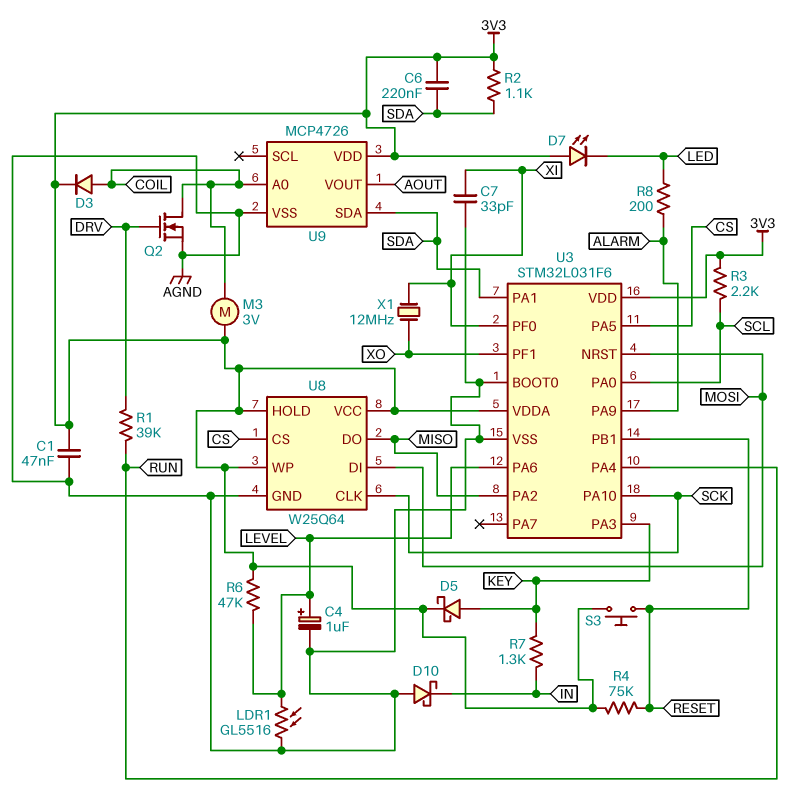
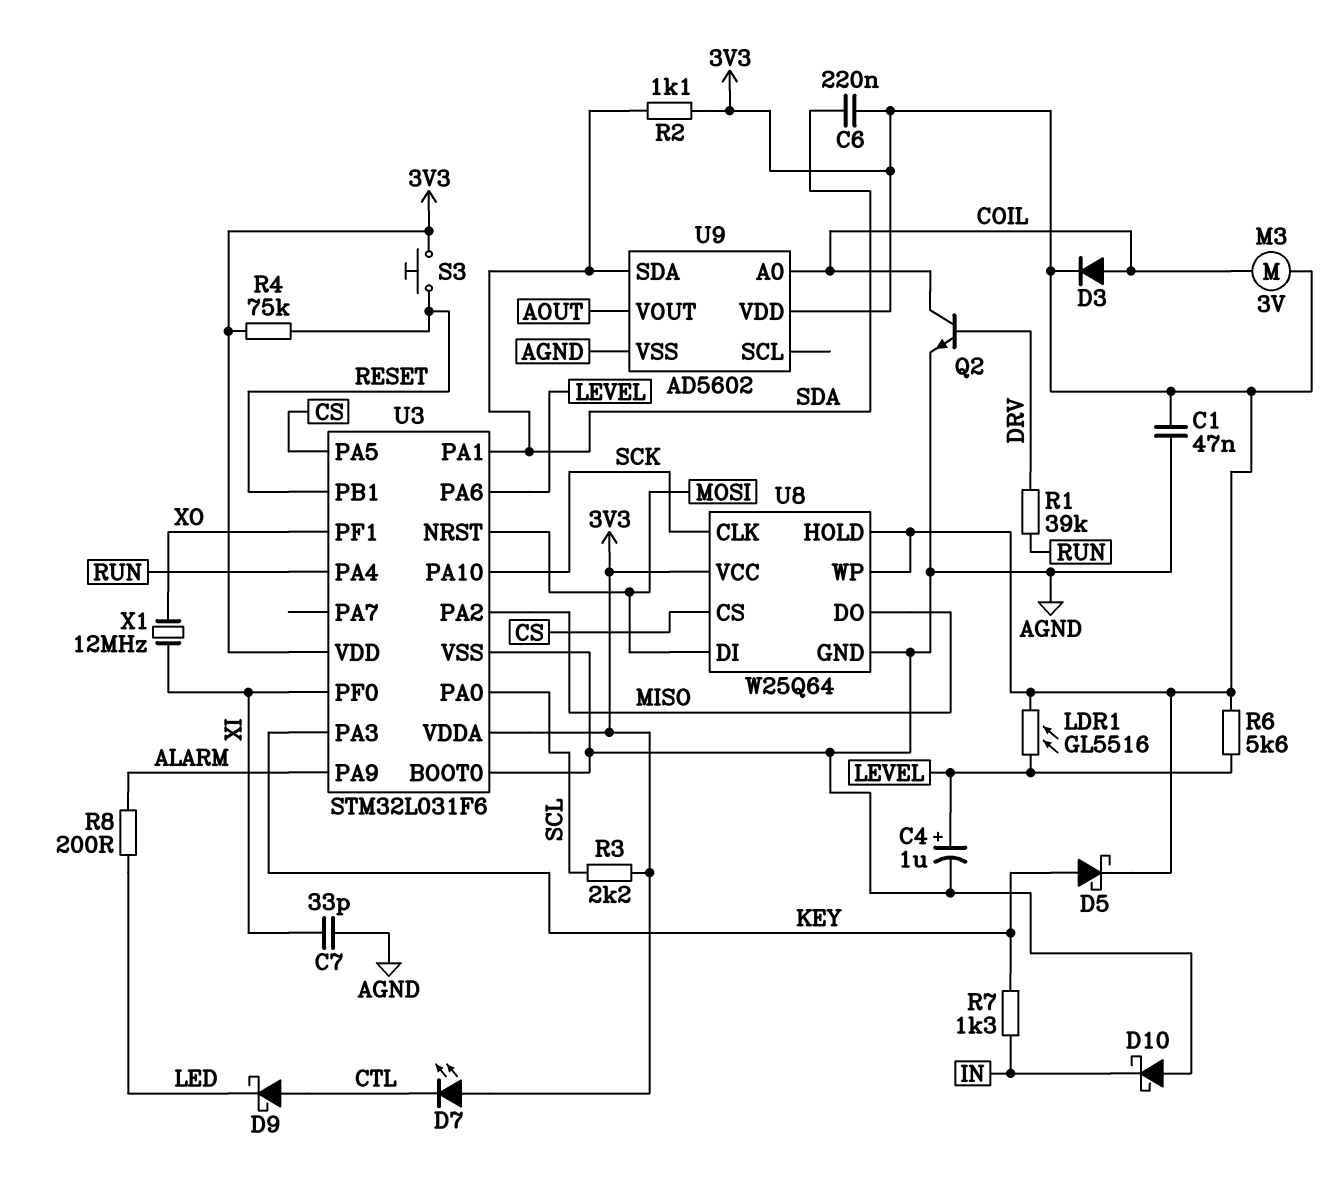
D7: LED (A 3V3, K LED) -> LED (A 3V3, K CTL)
D9: none -> schottky (A CTL, K LED)
LDR1: GL5516 (AGND, LEVEL) -> GL5516 (3V3, LEVEL)
Q2: NMOS (G DRV, D COIL, S AGND) -> NPN (B DRV, C COIL, E AGND)
R6: 47k (3V3, LEVEL) -> 5.6k (3V3, LEVEL)
U9: MCP4726 -> AD5602

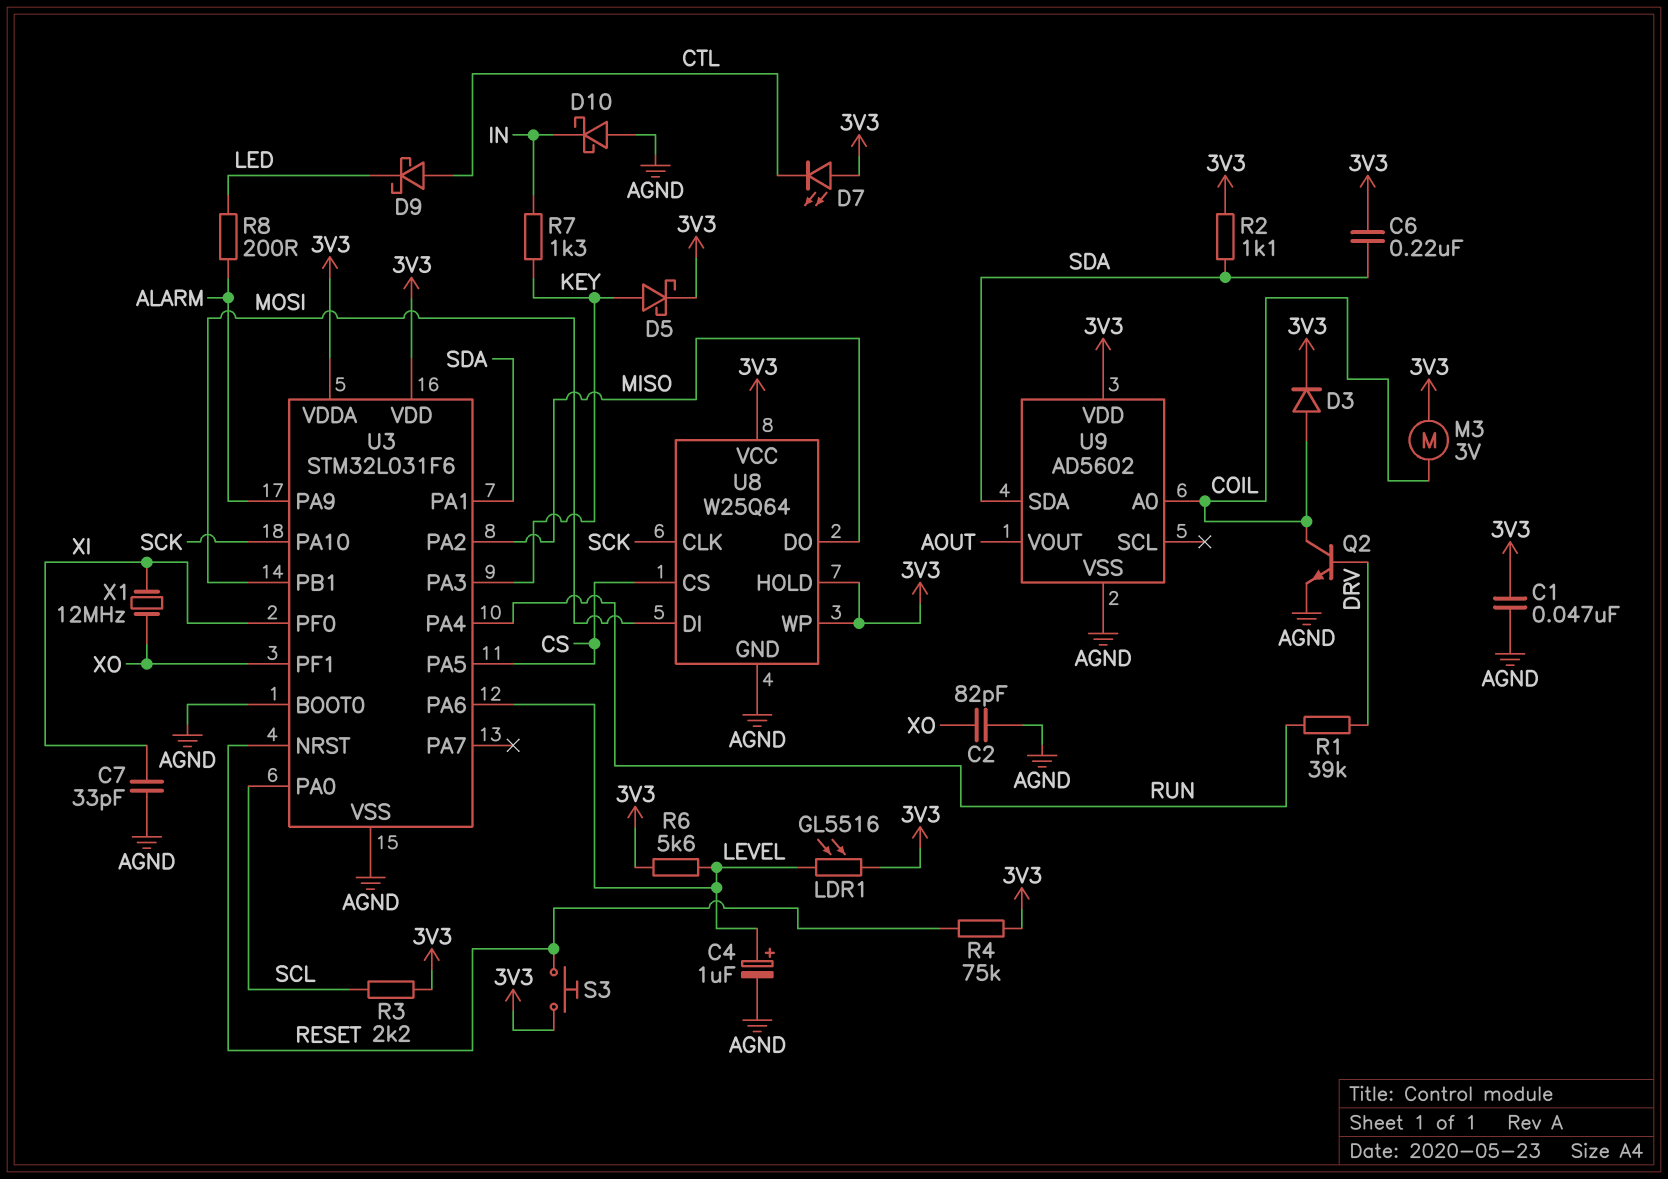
C2: none -> 82pF (AGND, XO)
U3 pin NRST: MOSI -> RESET
U3 pin PB1: RESET -> MOSI

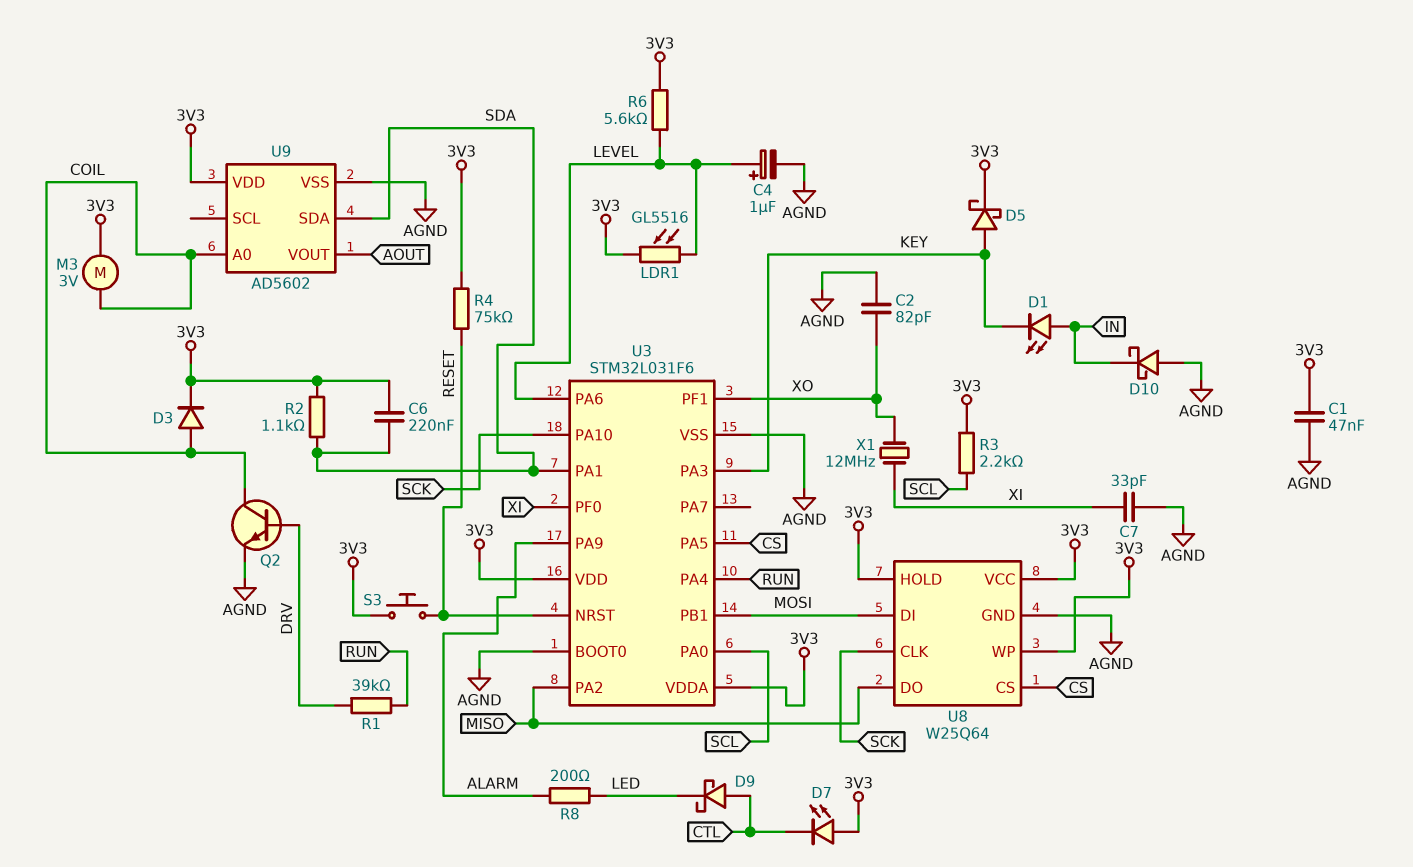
D1: none -> LED (A IN, K KEY)
R7: 1.3k (IN, KEY) -> none

